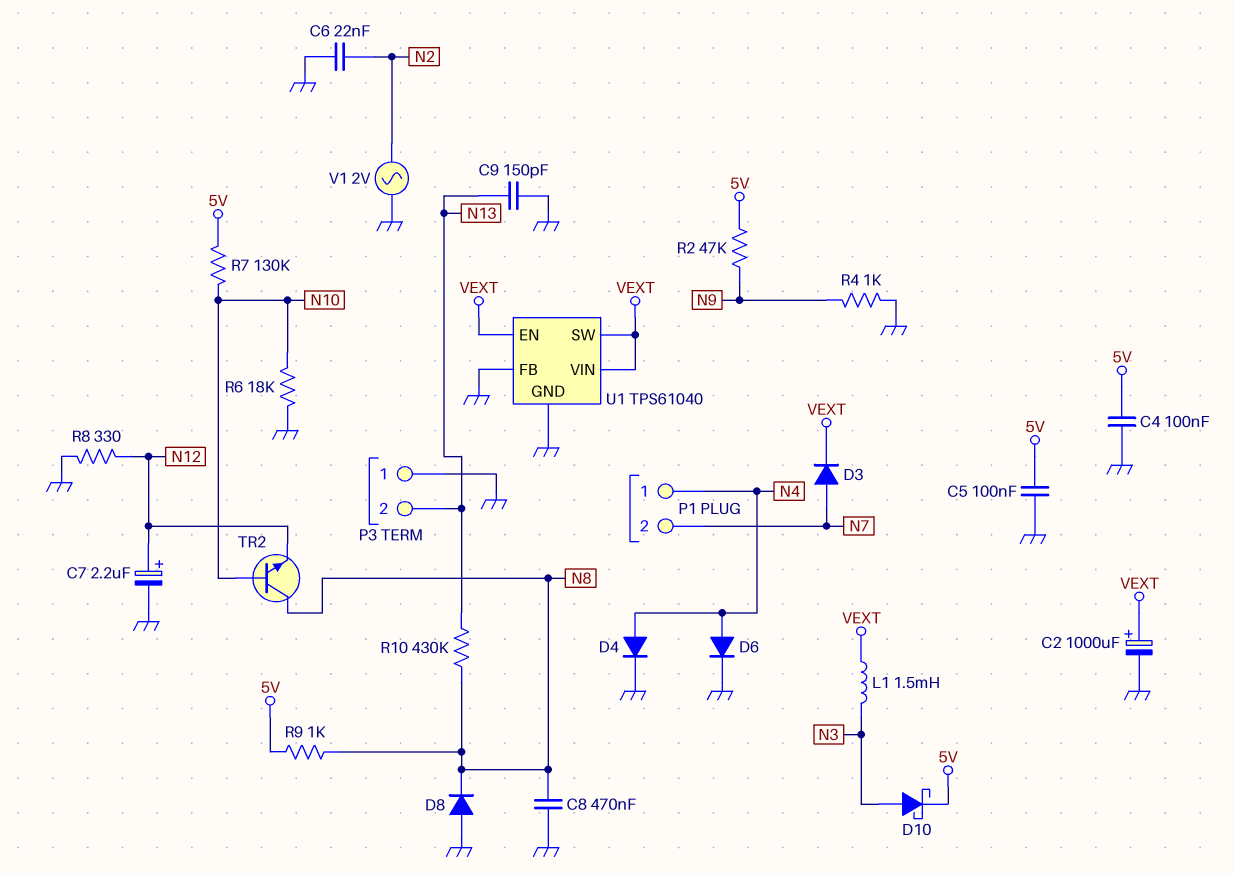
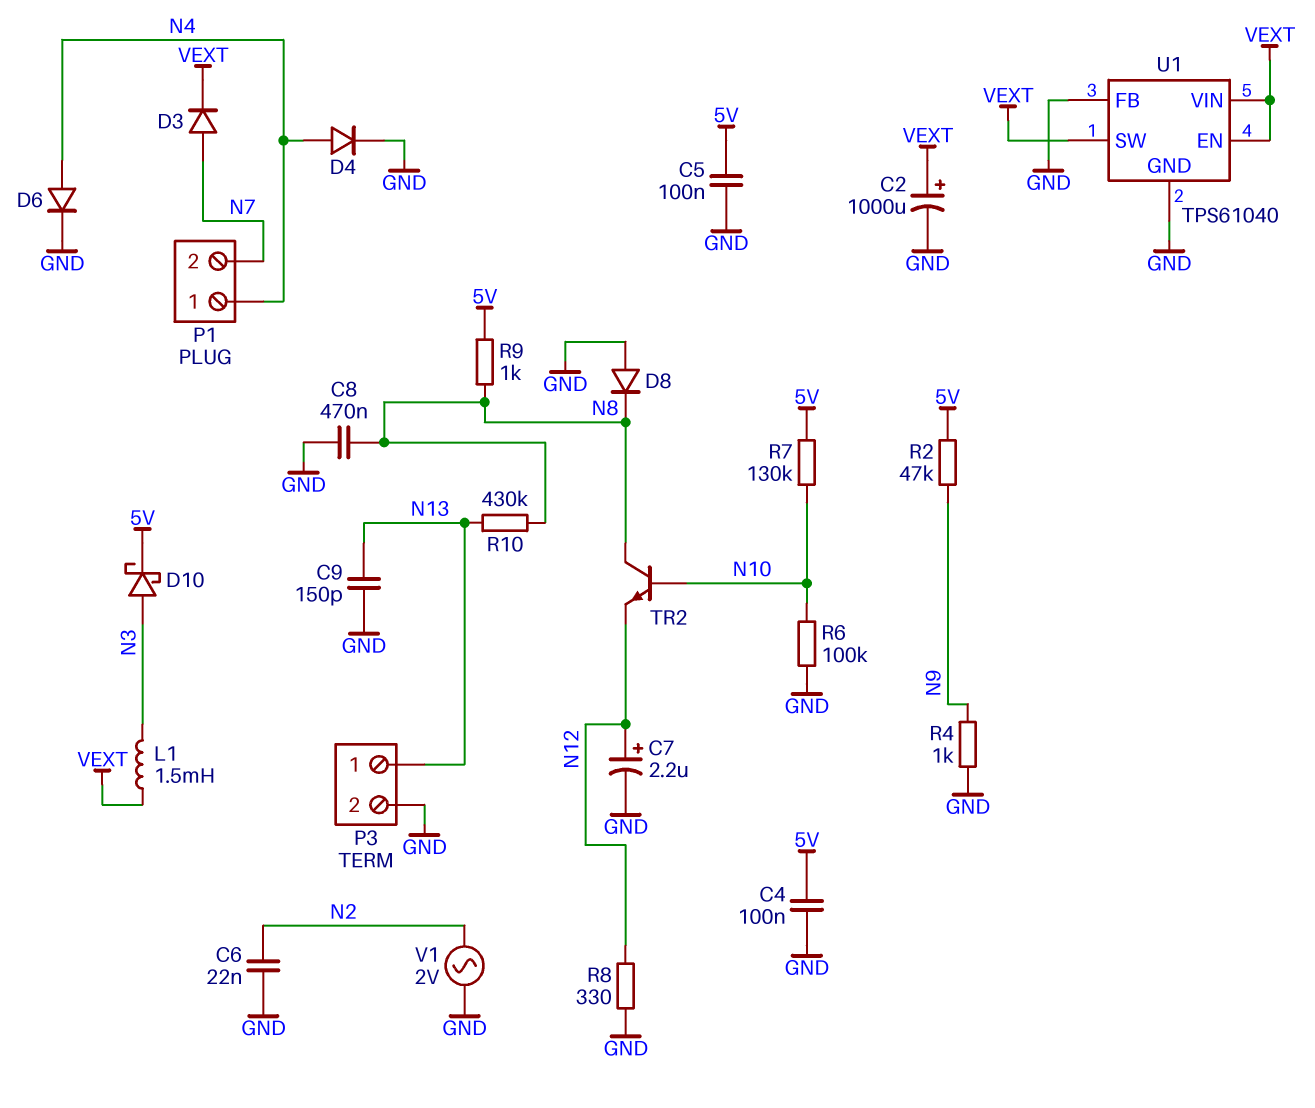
P3 pin 1: GND -> N13
P3 pin 2: N13 -> GND
R6: 18k (GND, N10) -> 100k (GND, N10)

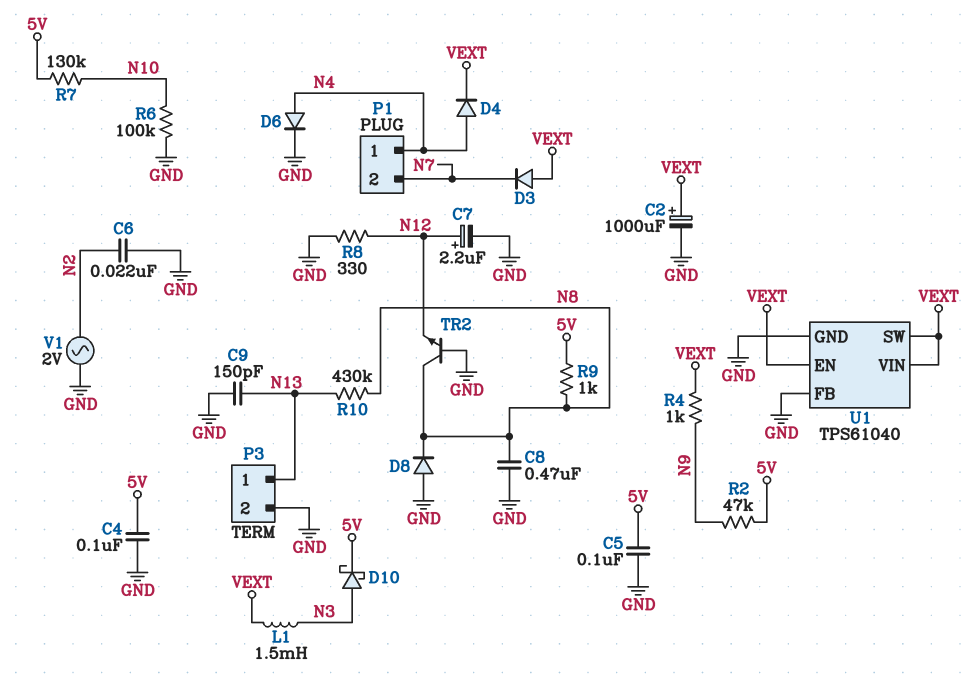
D3: diode (A N7, K VEXT) -> diode (A VEXT, K N7)
D4: diode (A N4, K GND) -> diode (A N4, K VEXT)
R4: 1k (GND, N9) -> 1k (N9, VEXT)
TR2: NPN (B N10, C N8, E N12) -> NPN (B GND, C N8, E N12)

